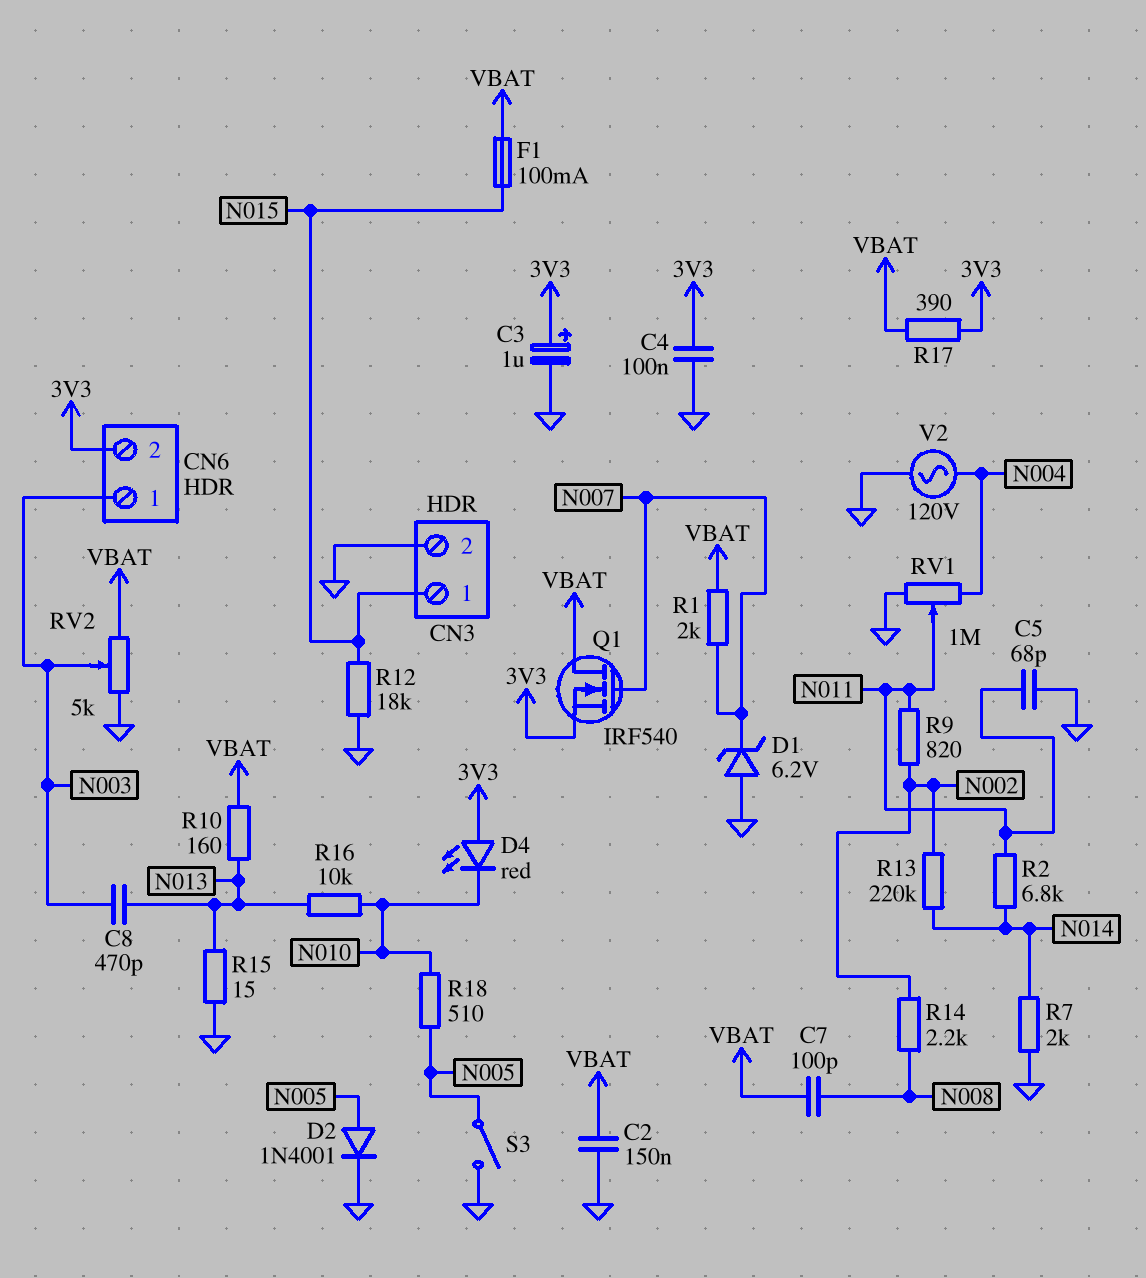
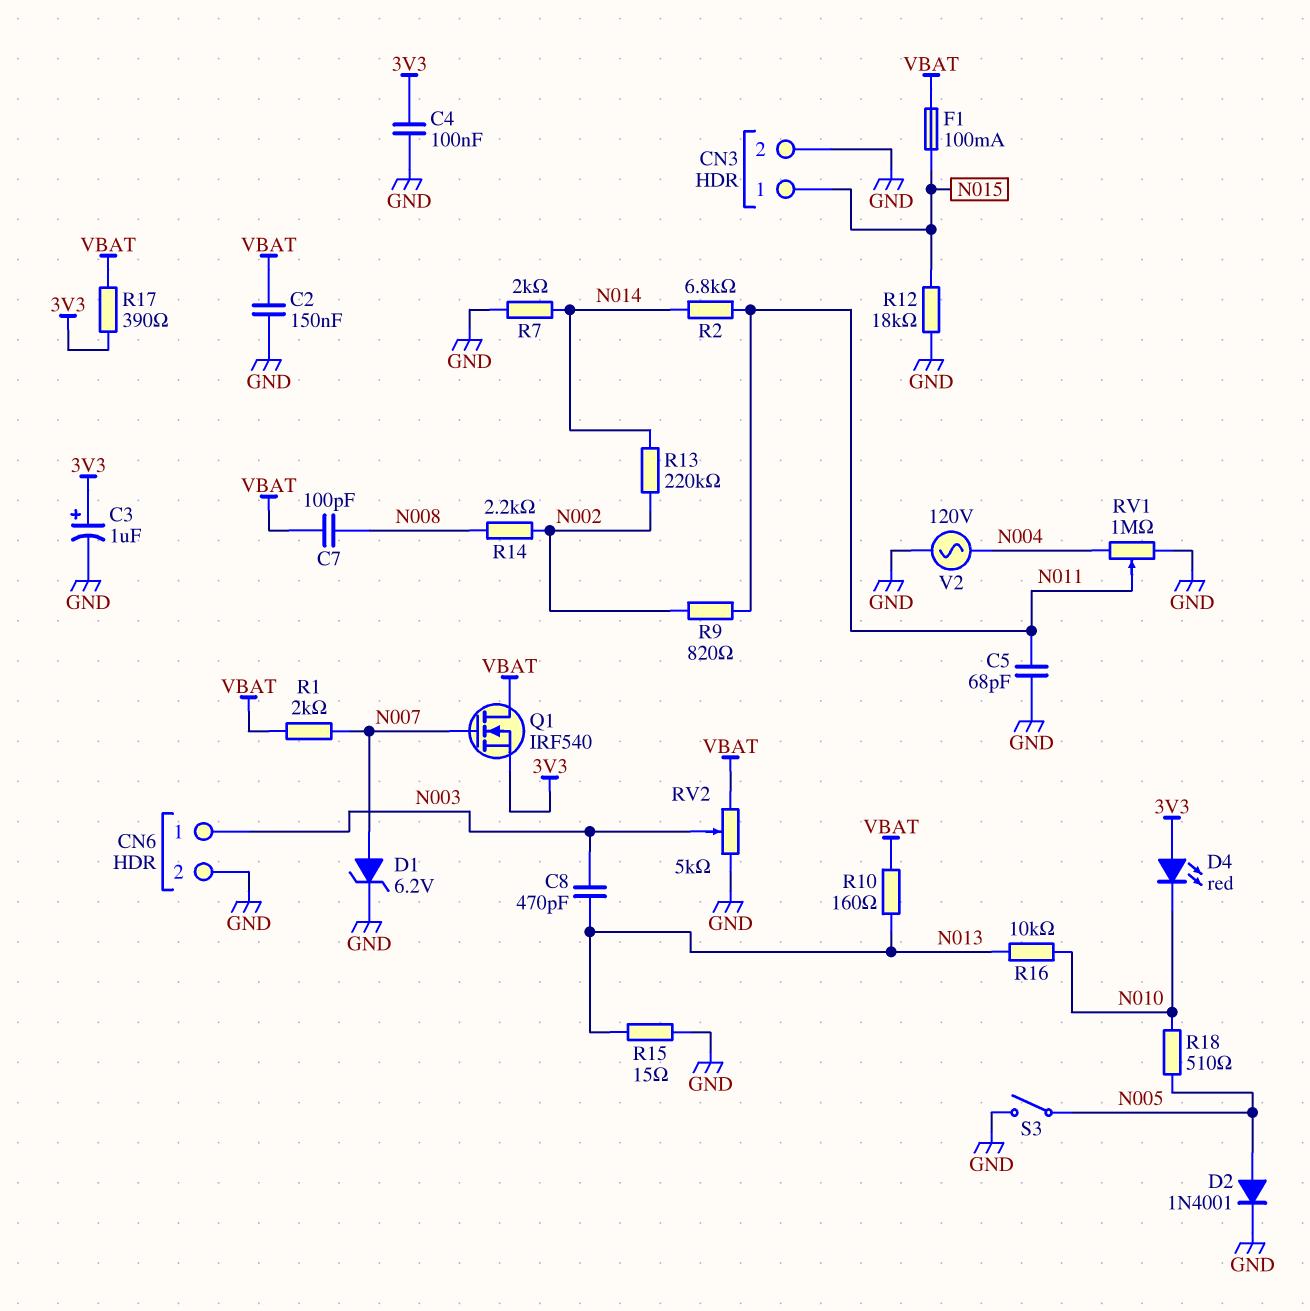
CN6 pin 2: 3V3 -> GND
D1: zener 6.2V (A GND, K N007) -> zener 6.2V (A N007, K GND)

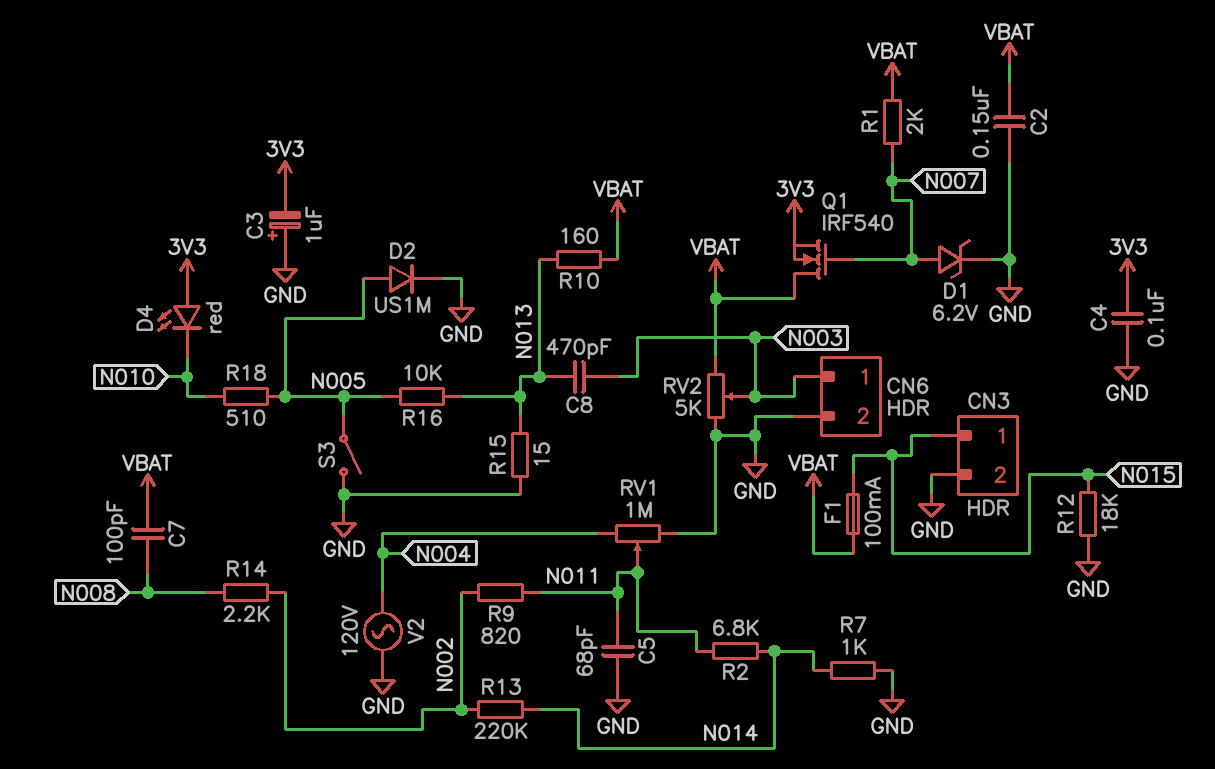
C3: 1uF (plus 3V3, minus GND) -> 1uF (plus GND, minus 3V3)
D2: diode 1N4001 (A N005, K GND) -> diode US1M (A N005, K GND)
R7: 2k (GND, N014) -> 1k (GND, N014)
R16: 10k (N010, N013) -> 10k (N005, N013)
R17: 390 (3V3, VBAT) -> none

